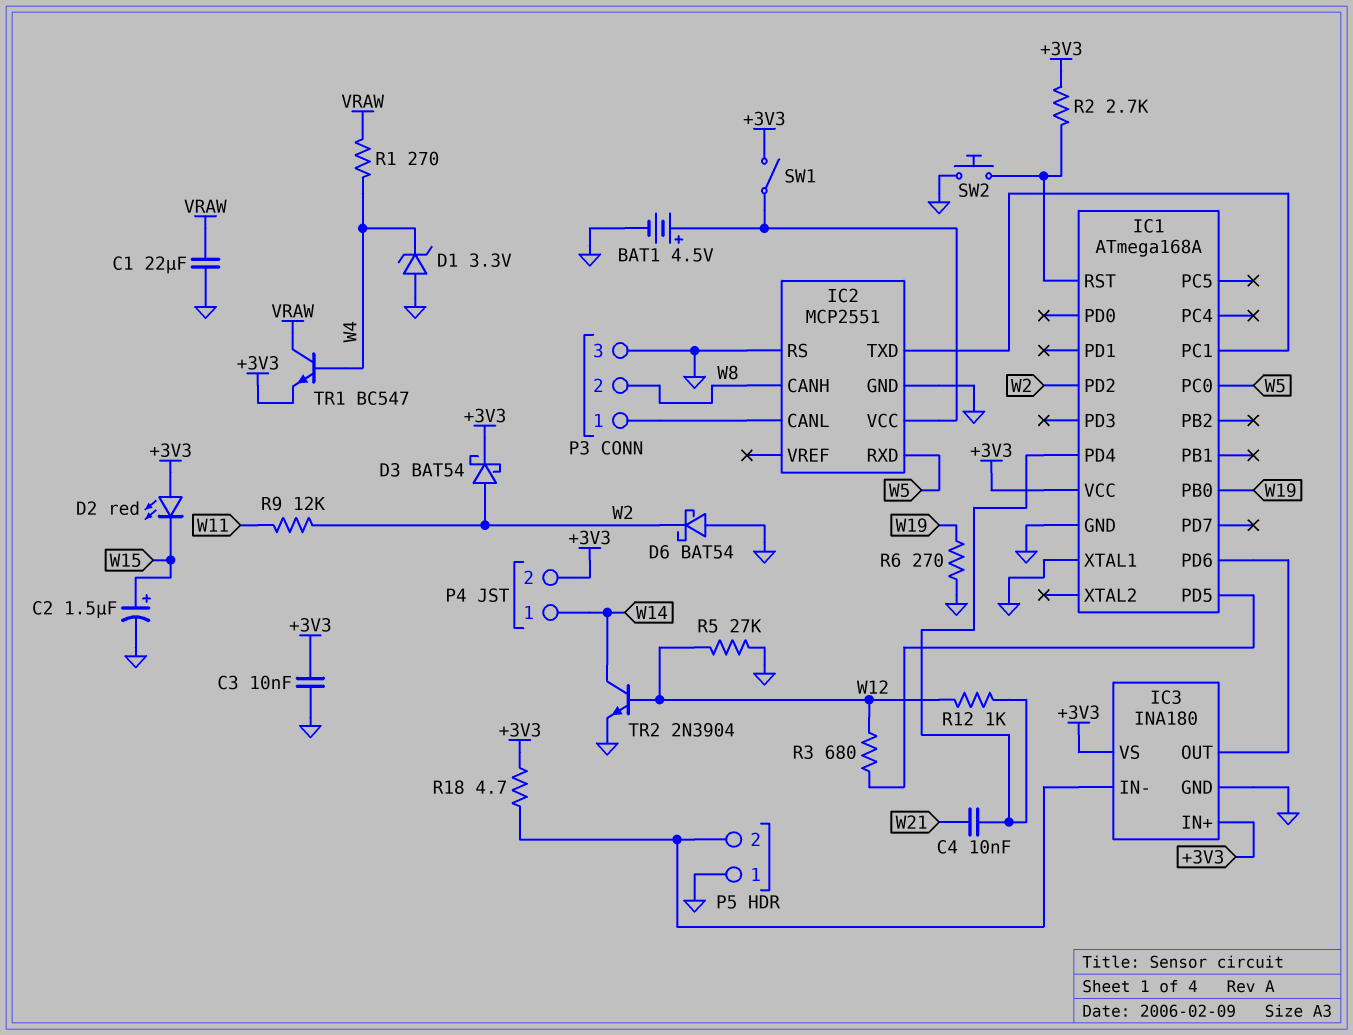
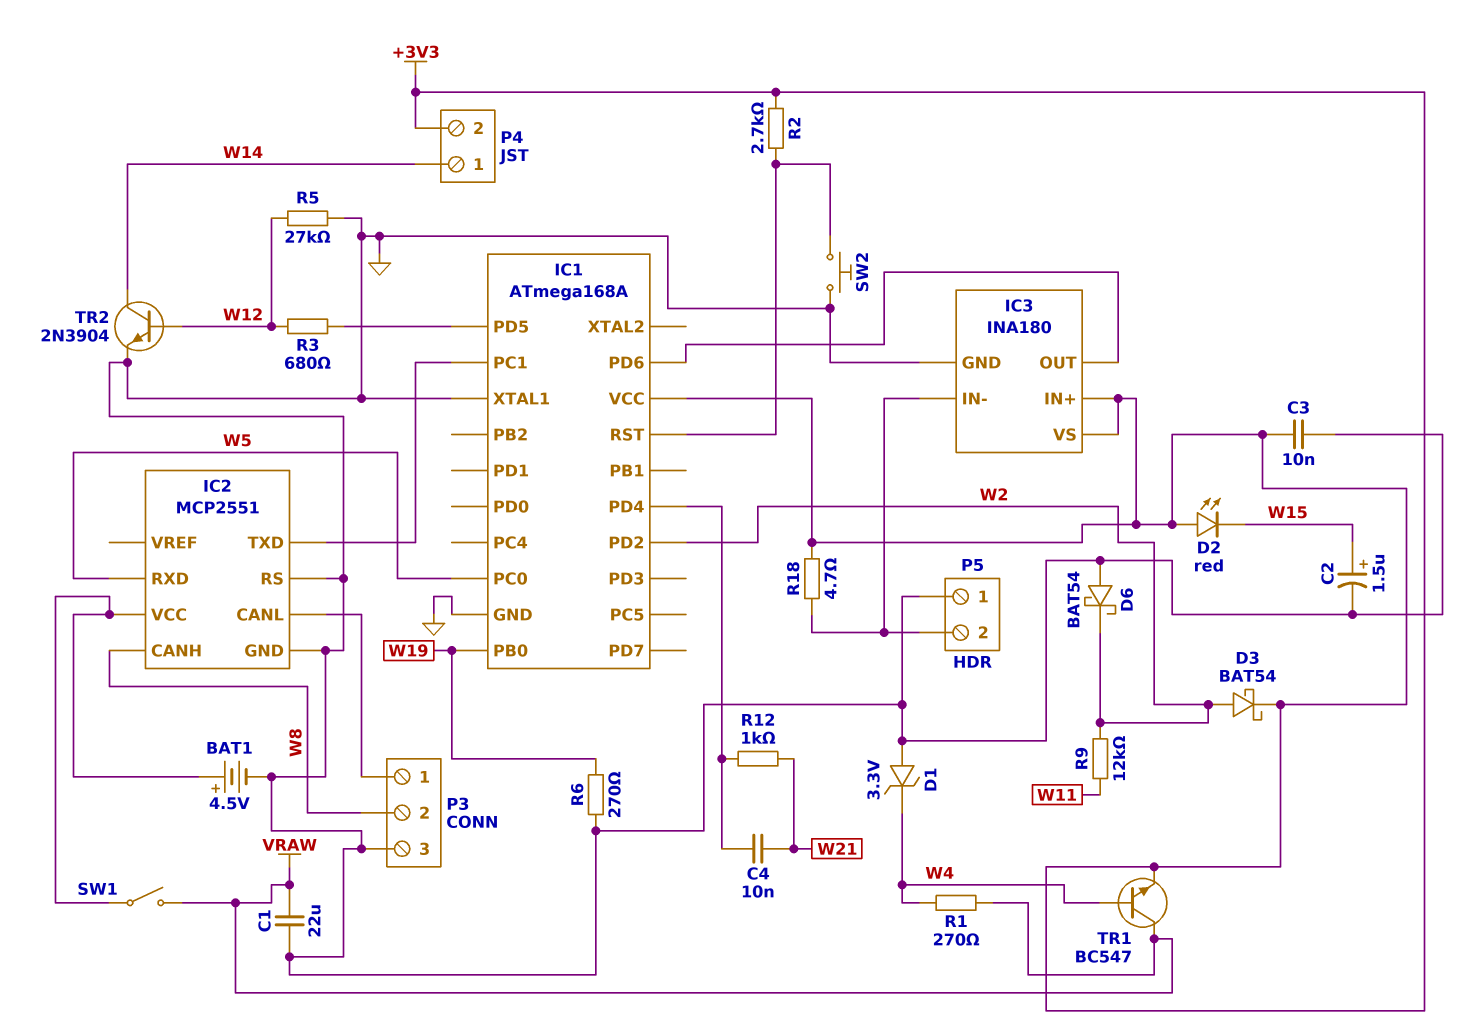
R12: 1k (IC1/PD4, W12) -> 1k (IC1/PD4, W21)
SW1: switch (+3V3, IC2/VCC) -> switch (IC2/VCC, VRAW)

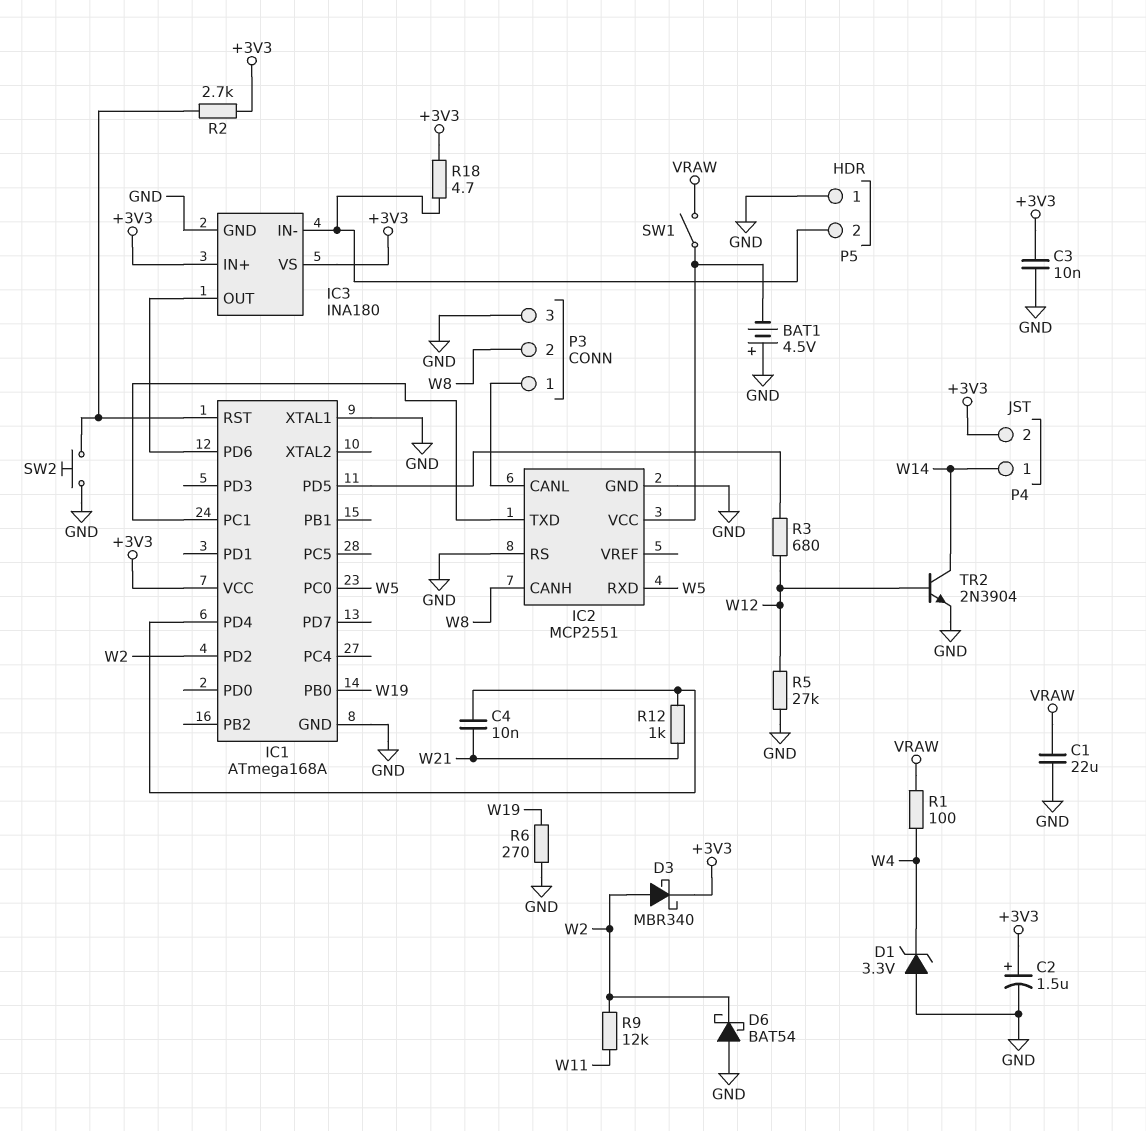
BAT1: 4.5V (plus IC2/VCC, minus GND) -> 4.5V (plus GND, minus IC2/VCC)
C2: 1.5uF (plus W15, minus GND) -> 1.5uF (plus +3V3, minus GND)
D2: LED red (A +3V3, K W15) -> none
D3: schottky BAT54 (A W2, K +3V3) -> schottky MBR340 (A W2, K +3V3)
R1: 270 (VRAW, W4) -> 100 (VRAW, W4)
TR1: NPN BC547 (B W4, C VRAW, E +3V3) -> none

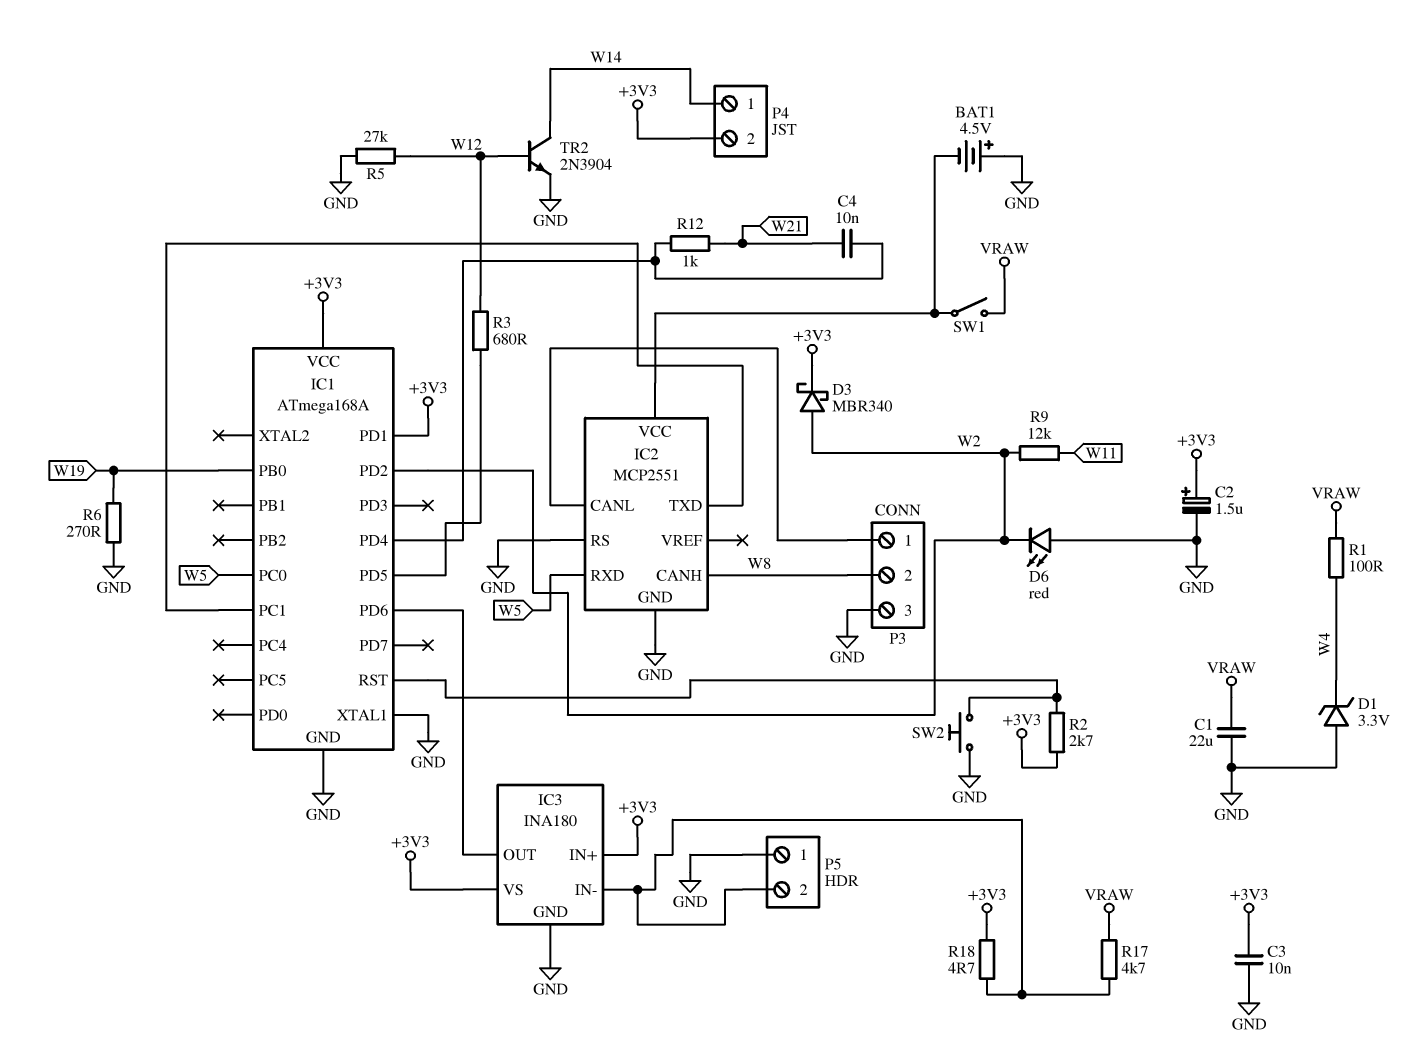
D6: schottky BAT54 (A GND, K W2) -> LED red (A GND, K W2)
IC1 pin PD1: none -> +3V3
R17: none -> 4.7k (IC3/IN-, VRAW)

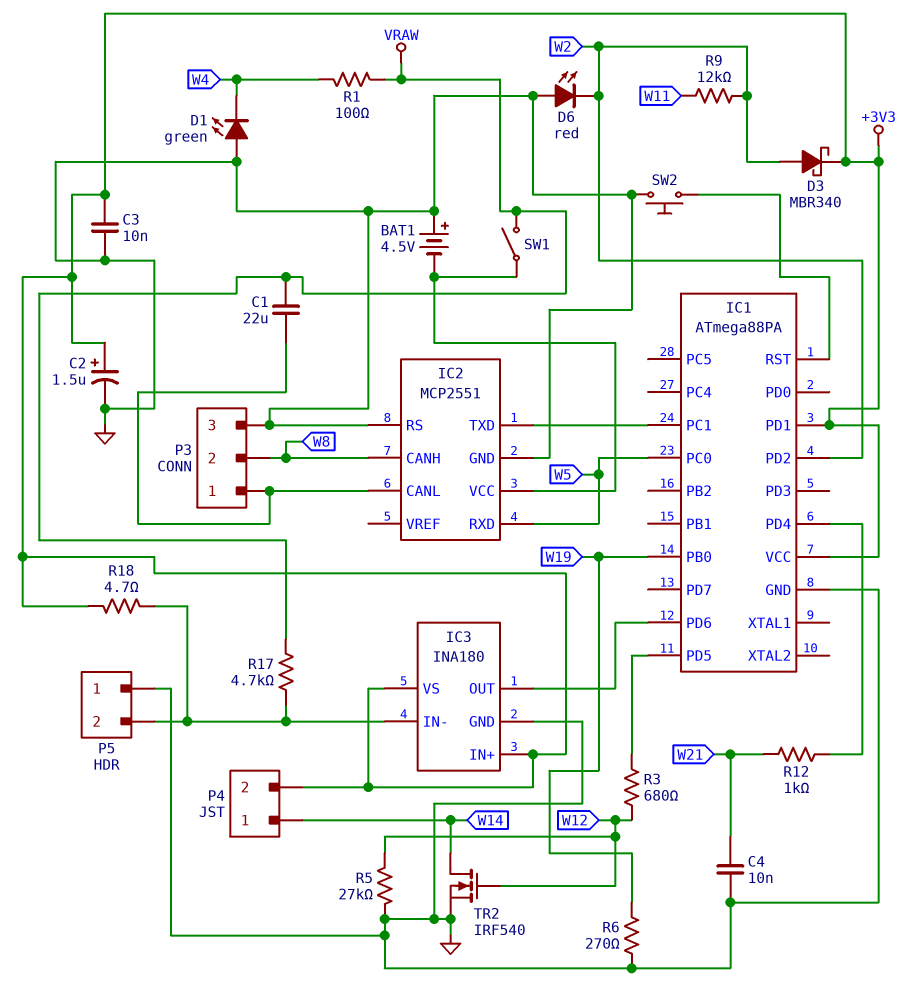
C1: 22uF (GND, VRAW) -> 22uF (IC2/CANL, VRAW)
C4: 10nF (IC1/PD4, W21) -> 10nF (GND, W21)
D1: zener 3.3V (A GND, K W4) -> LED green (A GND, K W4)
IC1: ATmega168A -> ATmega88PA
IC1 pin XTAL1: GND -> none
R2: 2.7k (+3V3, IC1/RST) -> none
TR2: NPN 2N3904 (B W12, C W14, E GND) -> NMOS IRF540 (G W12, D W14, S GND)

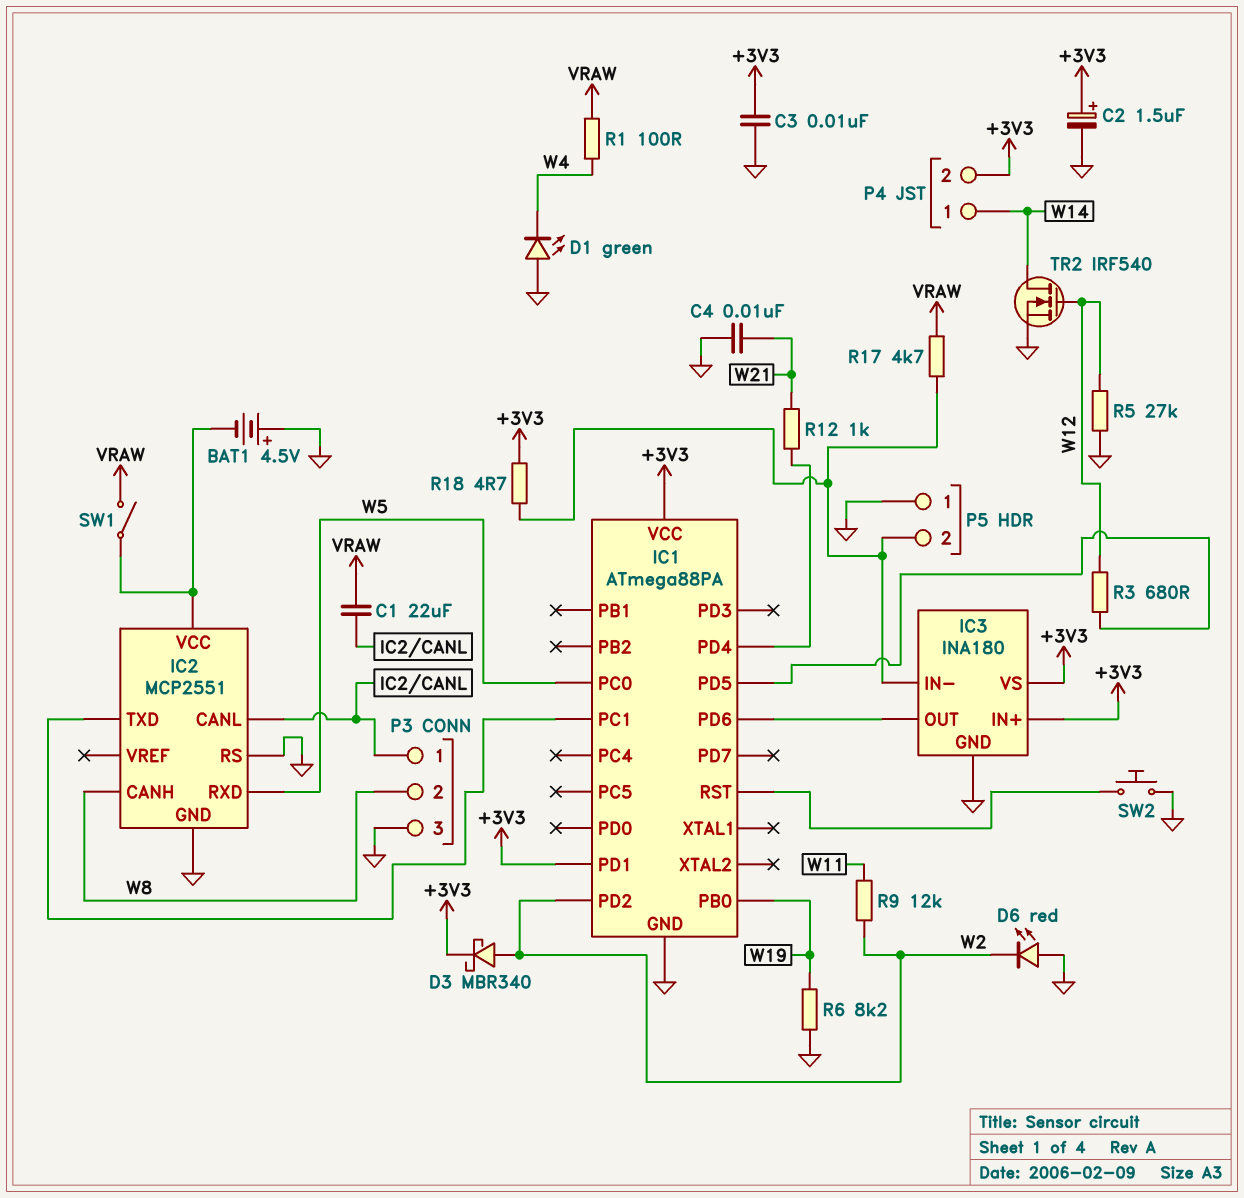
R6: 270 (GND, W19) -> 8.2k (GND, W19)

